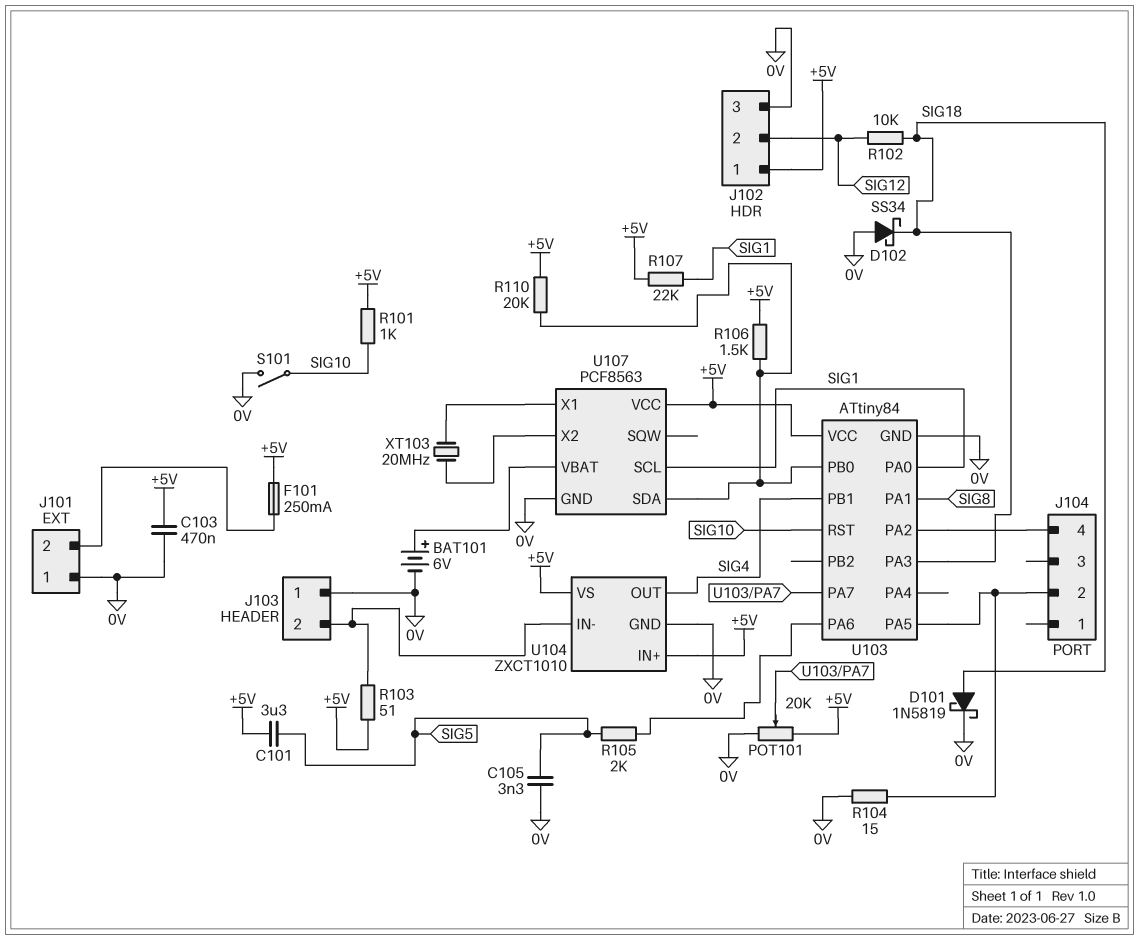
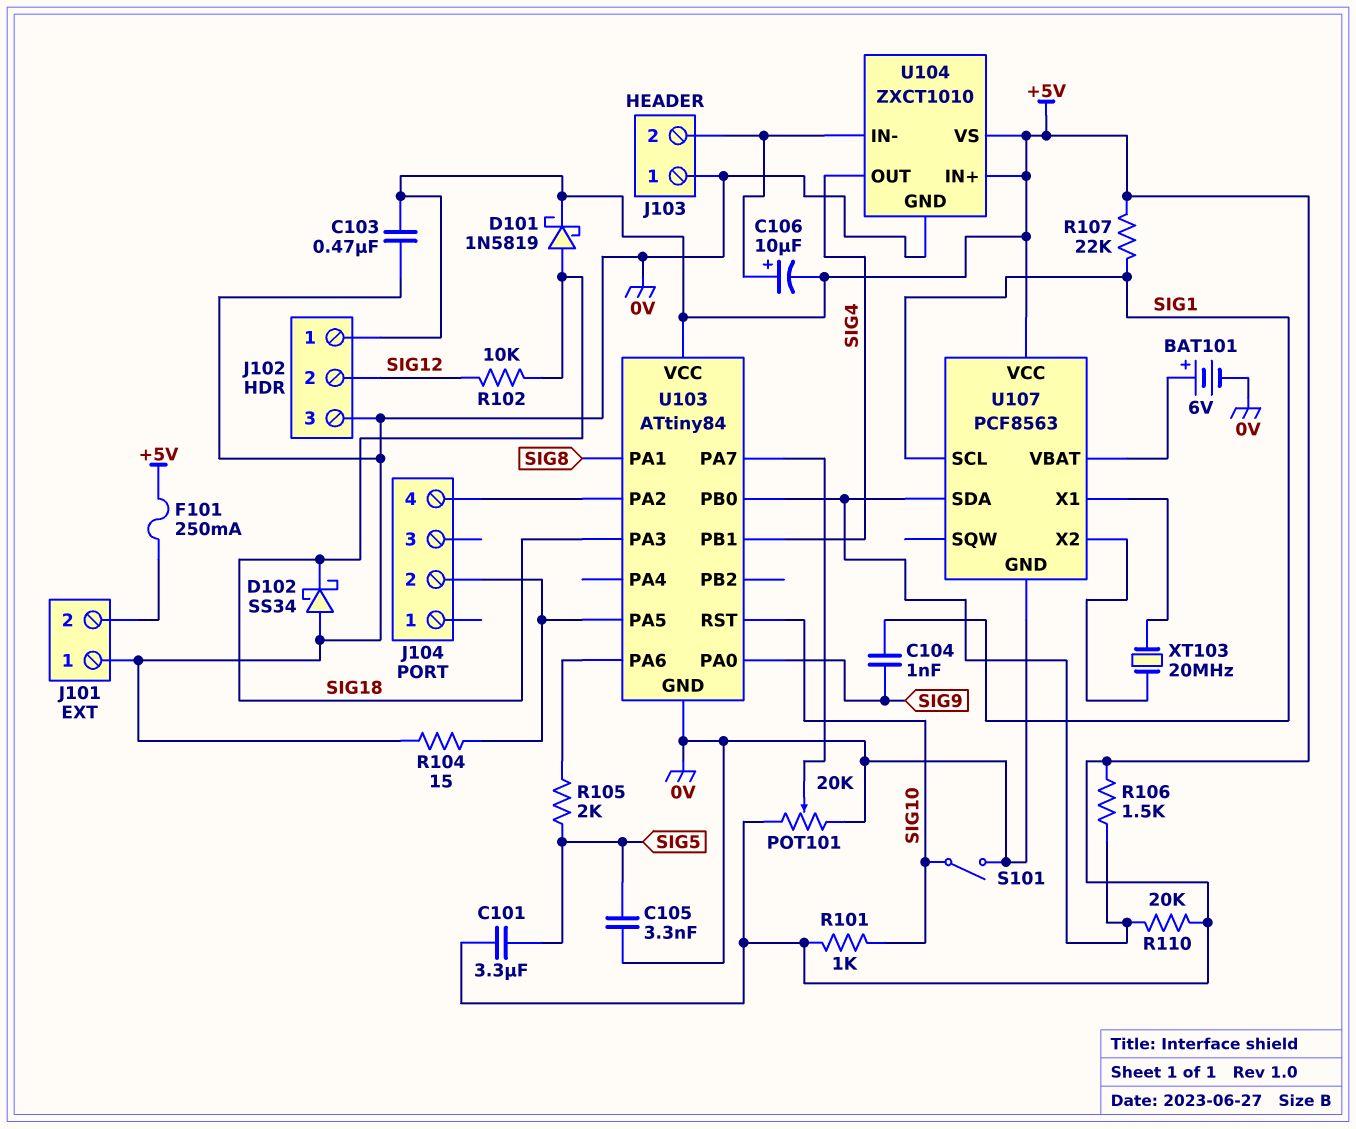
C104: none -> 1nF (SIG1, SIG9)
C106: none -> 10uF (plus J103/2, minus +5V)
D101: schottky 1N5819 (A SIG18, K 0V) -> schottky 1N5819 (A SIG18, K +5V)
R103: 51 (+5V, J103/2) -> none
U103 pin PA0: SIG1 -> SIG9

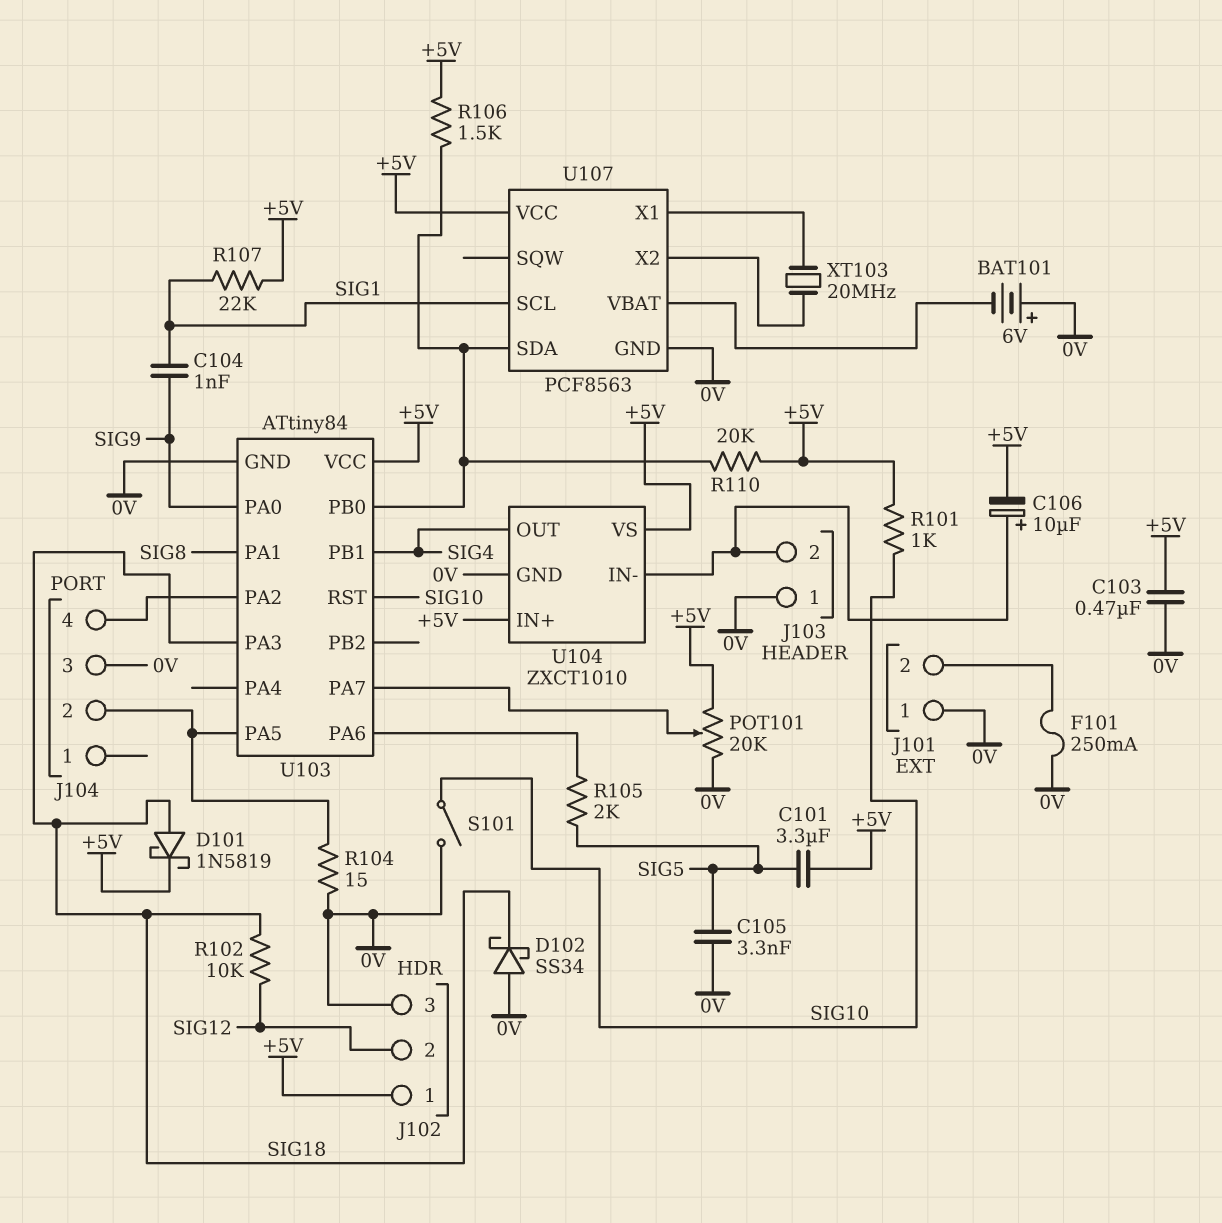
BAT101: 6V (plus U107/VBAT, minus 0V) -> 6V (plus 0V, minus U107/VBAT)
F101: 250mA (+5V, J101/2) -> 250mA (0V, J101/2)
J104 pin 3: none -> 0V

